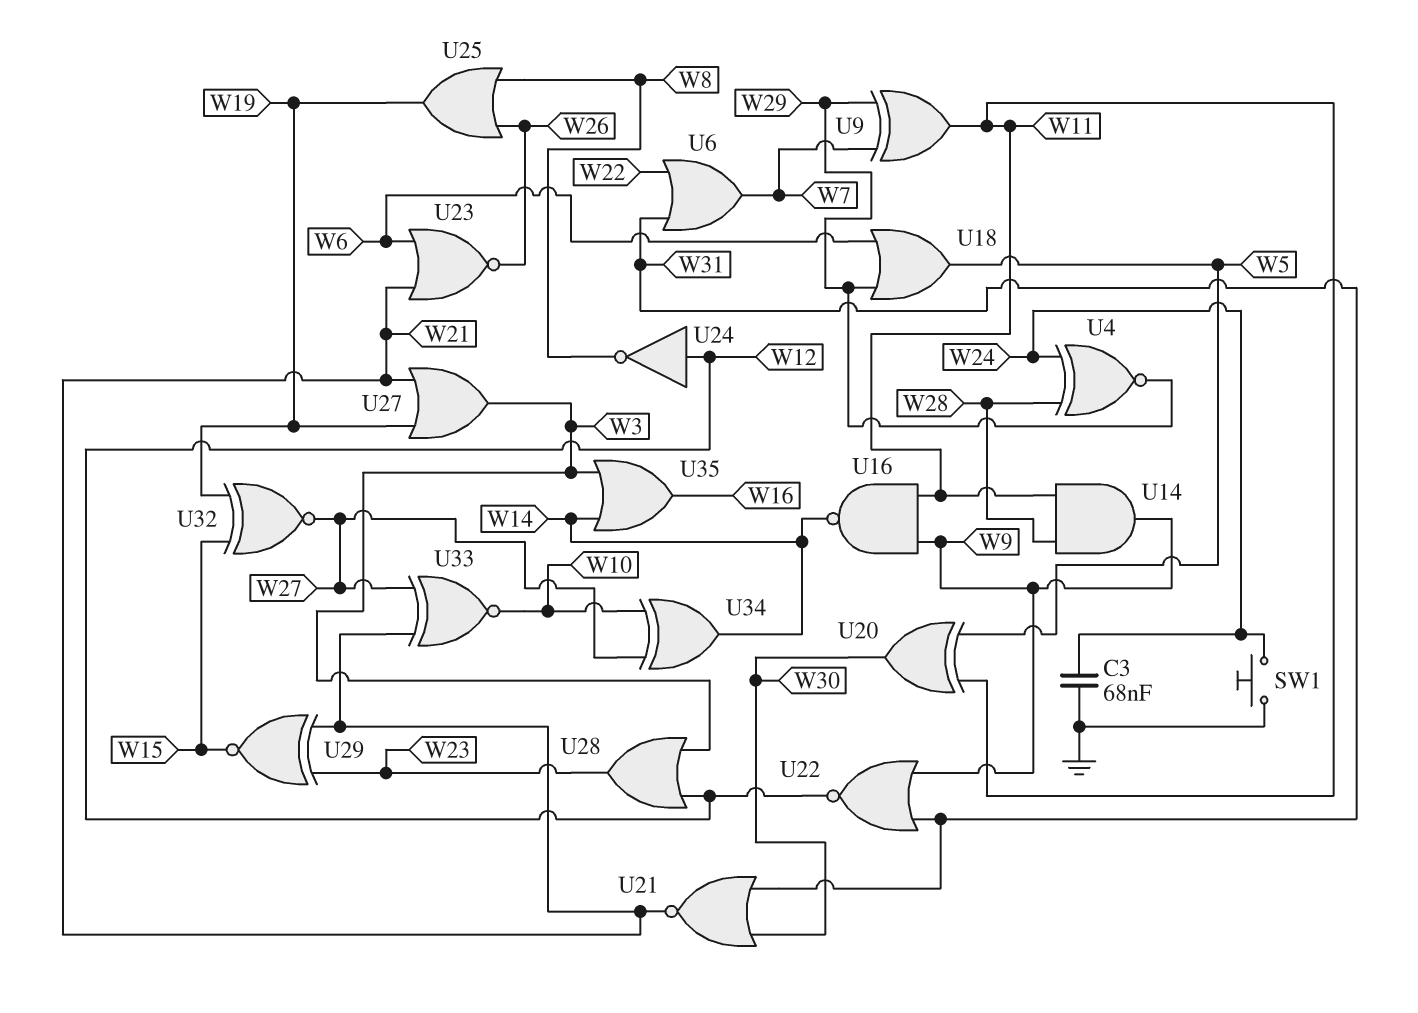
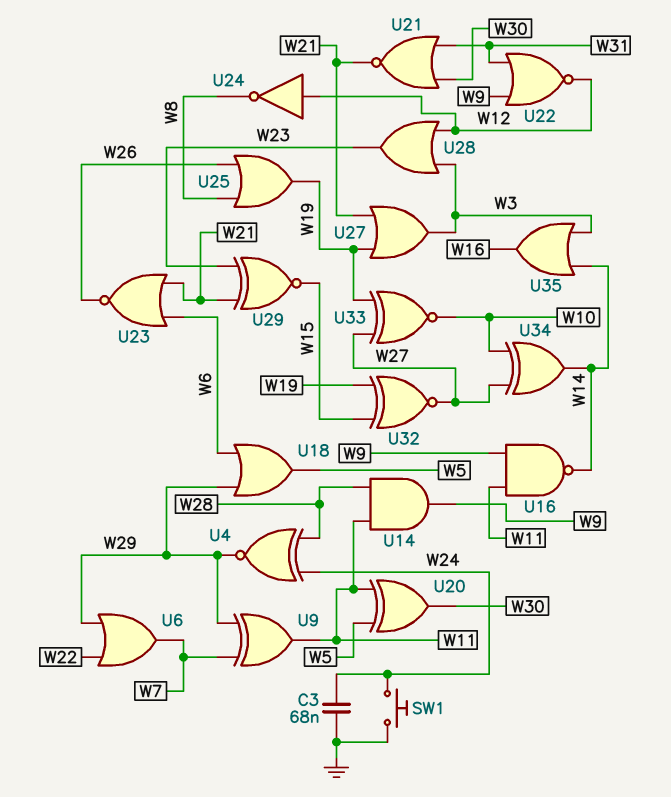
U6: OR (in W22, in W31, out W7) -> OR (in W22, in W29, out W7)
U33: XNOR (in W21, in W27, out W10) -> XNOR (in W19, in W27, out W10)

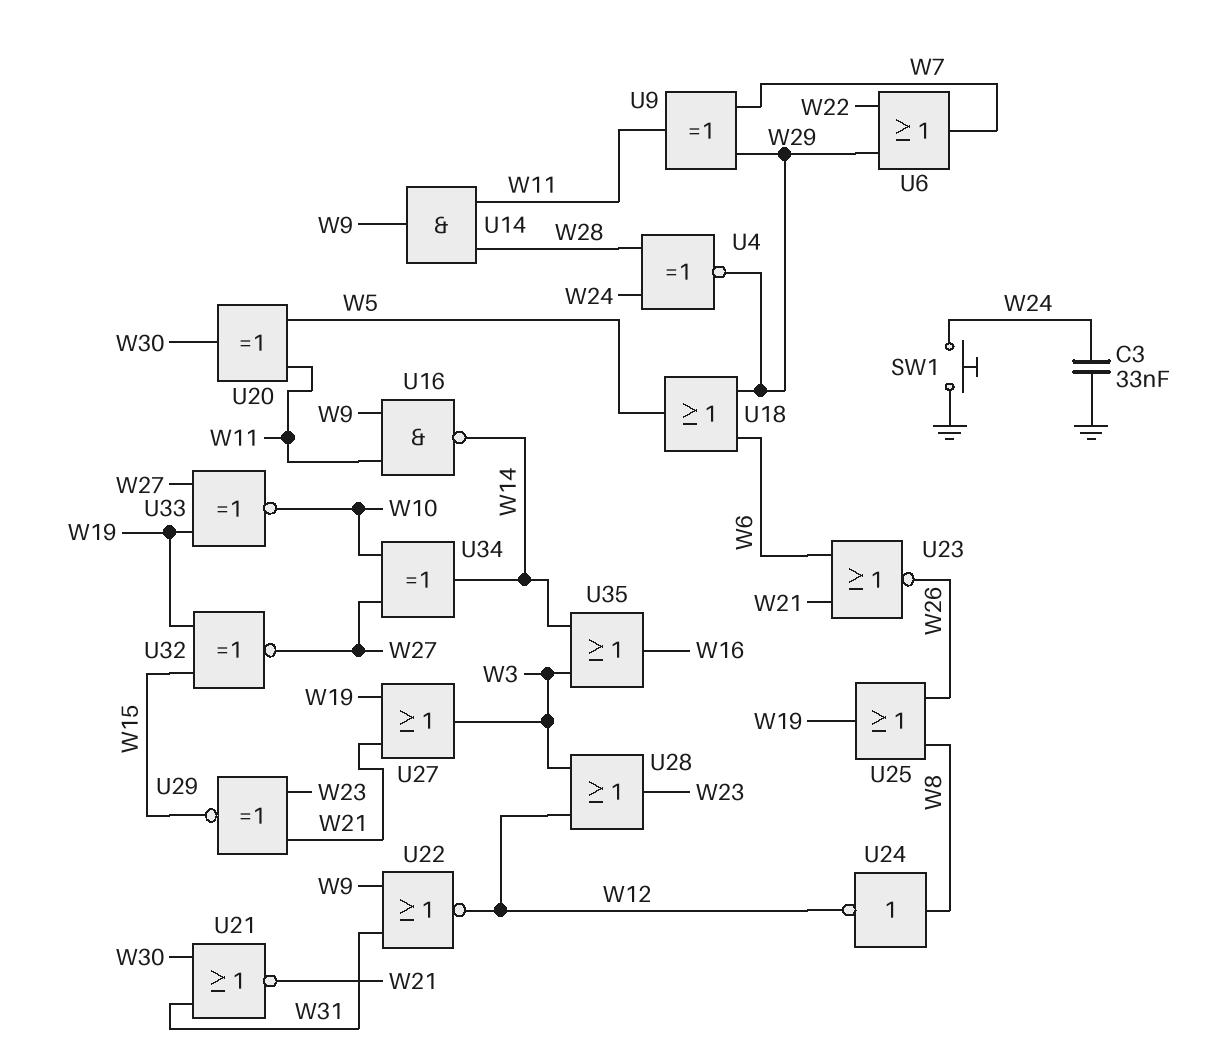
C3: 68nF (GND, W24) -> 33nF (GND, W24)
U24: NOT (in W12, out W8) -> NOT (in W8, out W12)

